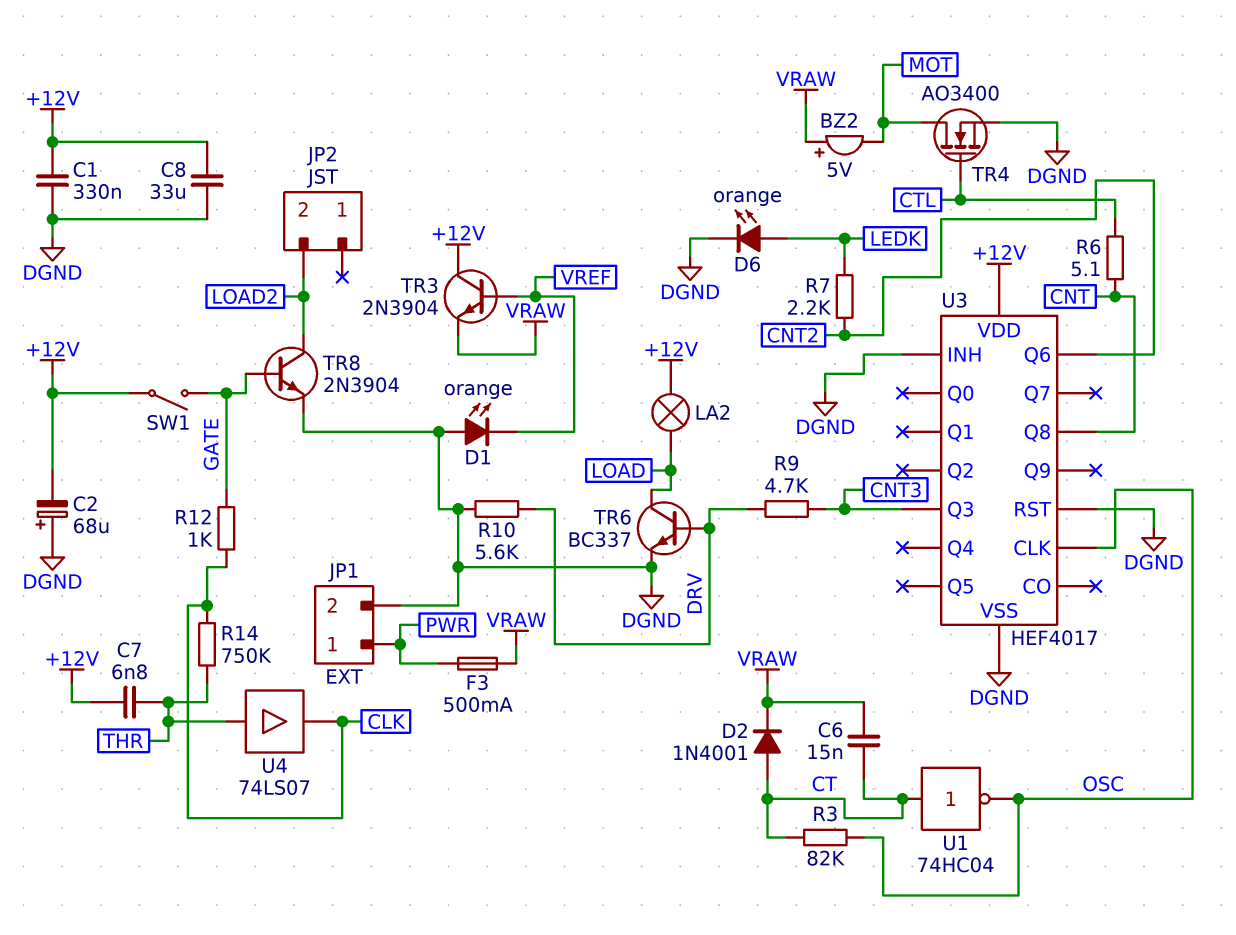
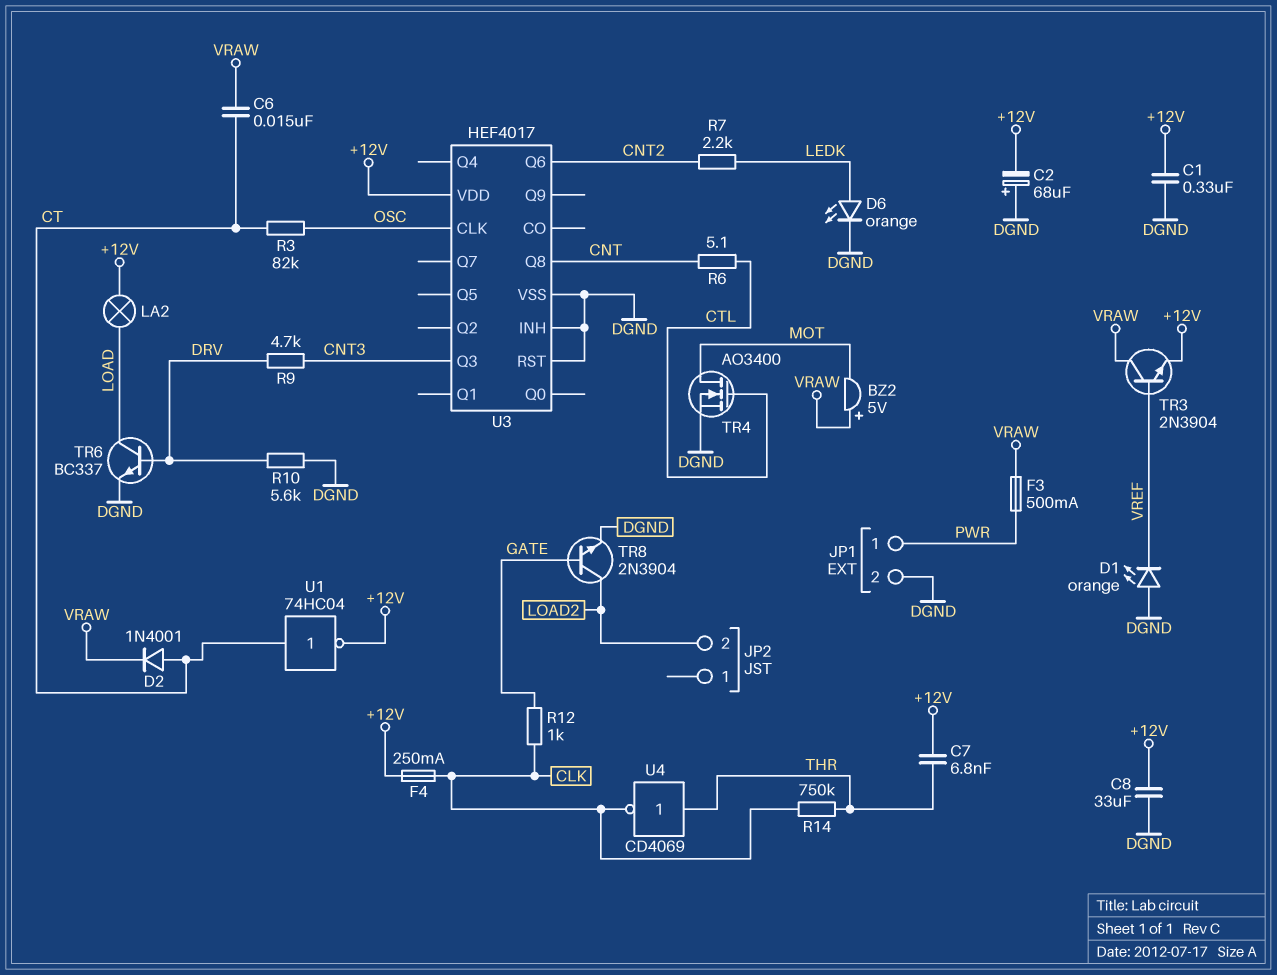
F4: none -> 250mA (+12V, CLK)
SW1: switch (+12V, GATE) -> none
TR3: NPN 2N3904 (B VREF, C +12V, E VRAW) -> NPN 2N3904 (B VREF, C VRAW, E +12V)
U1: NOT 74HC04 (in CT, out OSC) -> NOT 74HC04 (in CT, out +12V)
U4: buffer 74LS07 (in THR, out CLK) -> NOT CD4069 (in THR, out CLK)

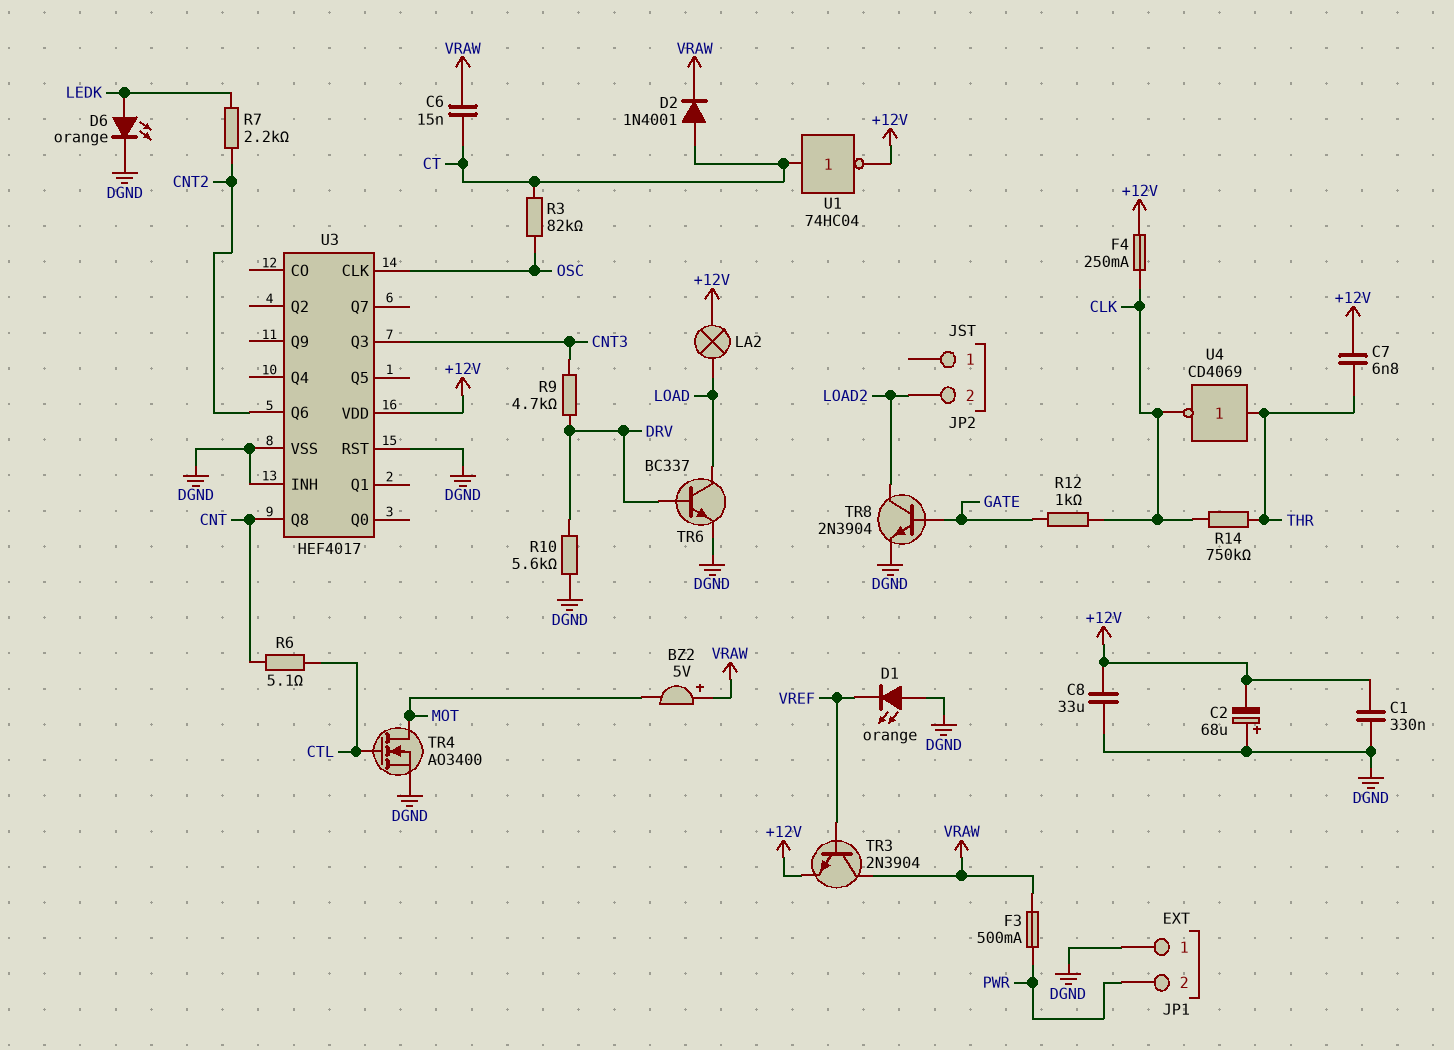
JP1 pin 1: PWR -> DGND
JP1 pin 2: DGND -> PWR

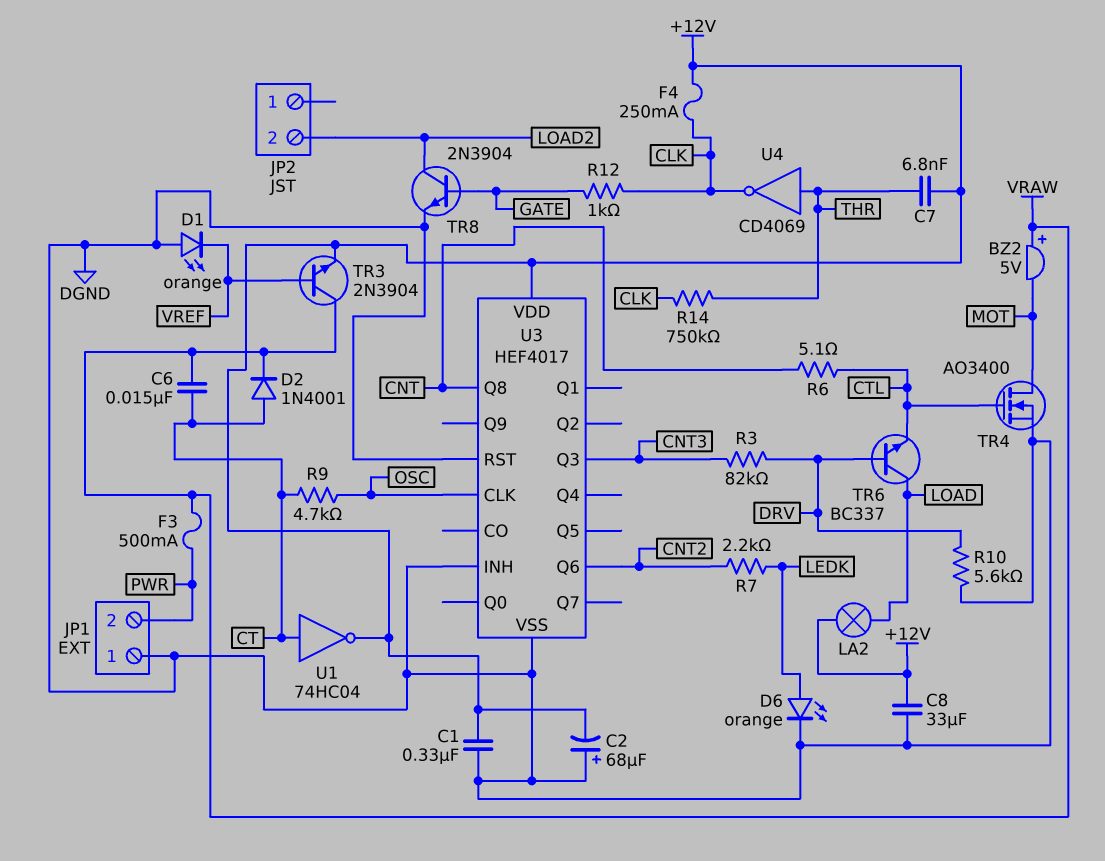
R3: 82k (CT, OSC) -> 82k (CNT3, DRV)
R9: 4.7k (CNT3, DRV) -> 4.7k (CT, OSC)
TR6: NPN BC337 (B DRV, C LOAD, E DGND) -> NPN BC337 (B DRV, C LOAD, E CTL)

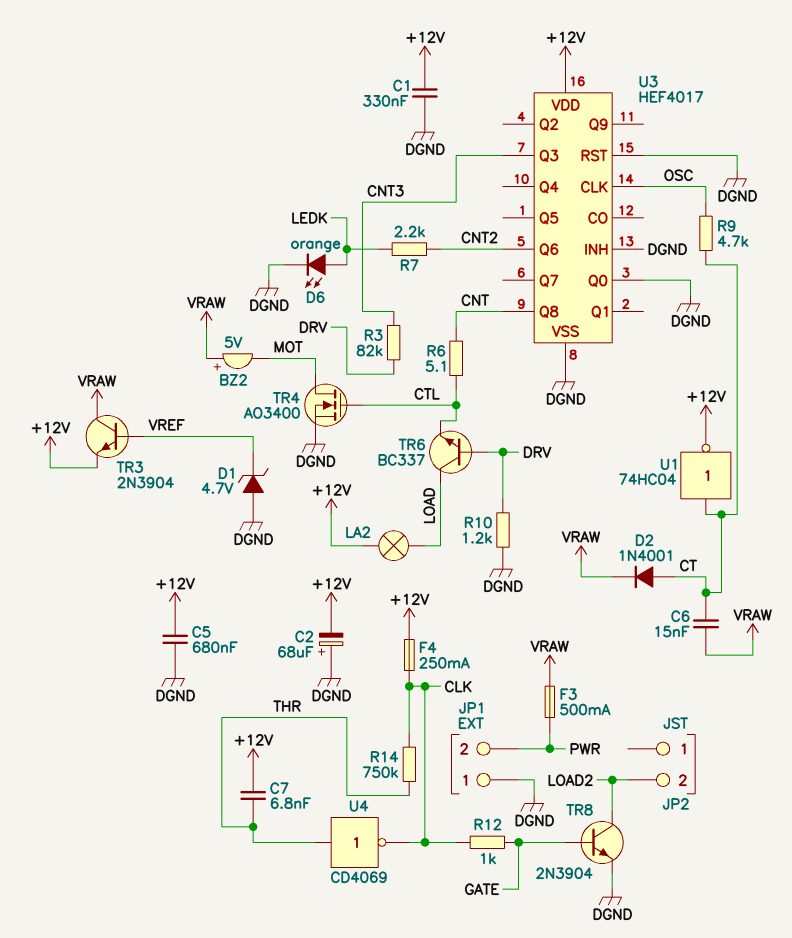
C5: none -> 680nF (+12V, DGND)
C8: 33uF (+12V, DGND) -> none
D1: LED orange (A DGND, K VREF) -> zener 4.7V (A DGND, K VREF)
R10: 5.6k (DGND, DRV) -> 1.2k (DGND, DRV)
U3 pin Q0: none -> DGND

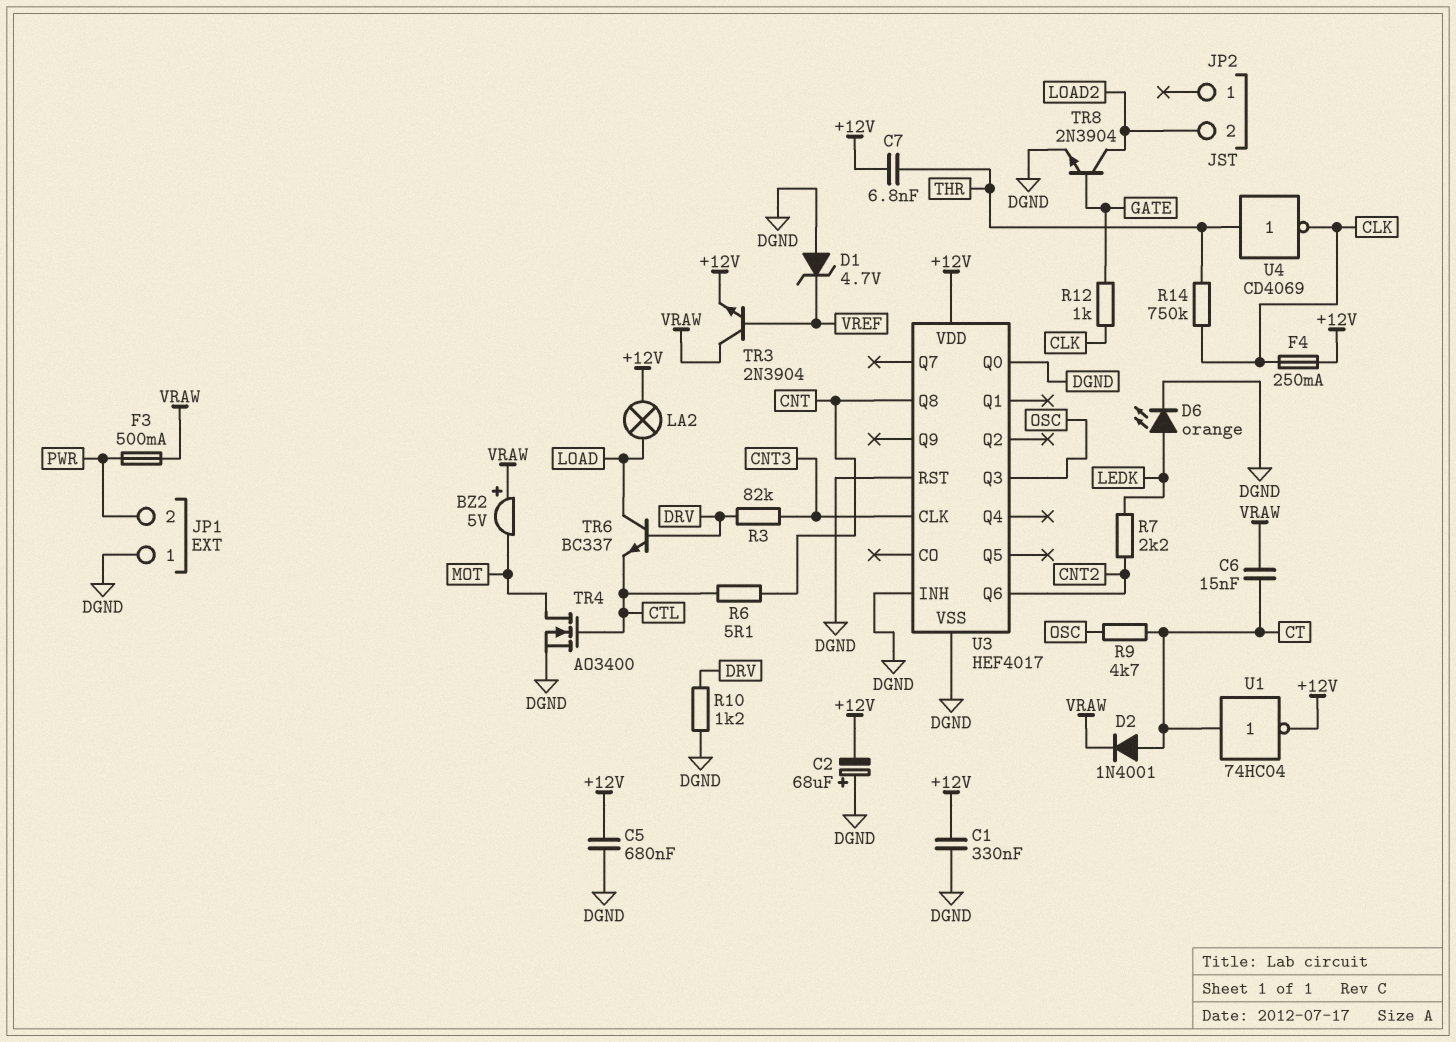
U3 pin CLK: OSC -> CNT3
U3 pin Q3: CNT3 -> OSC

